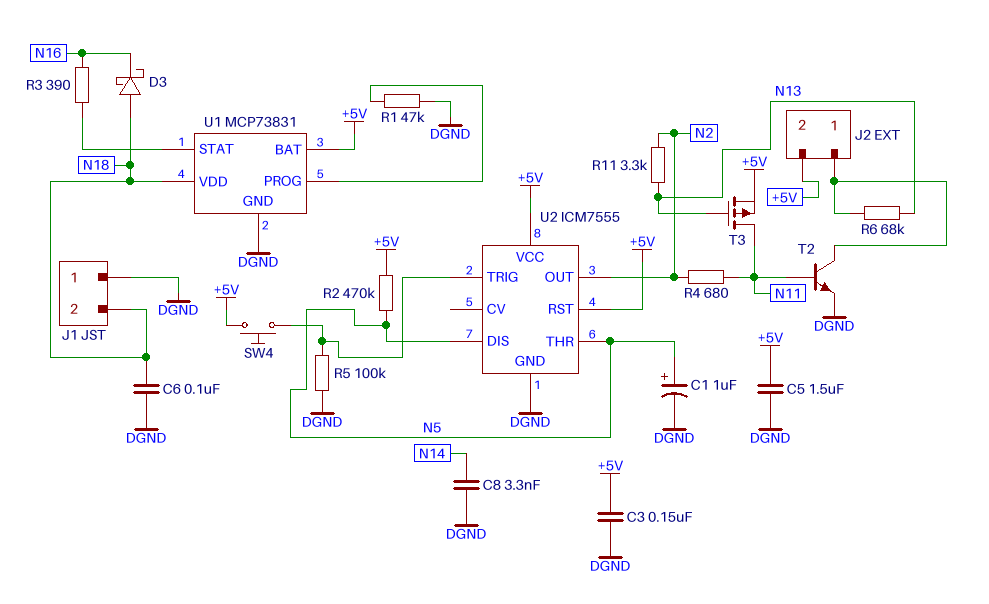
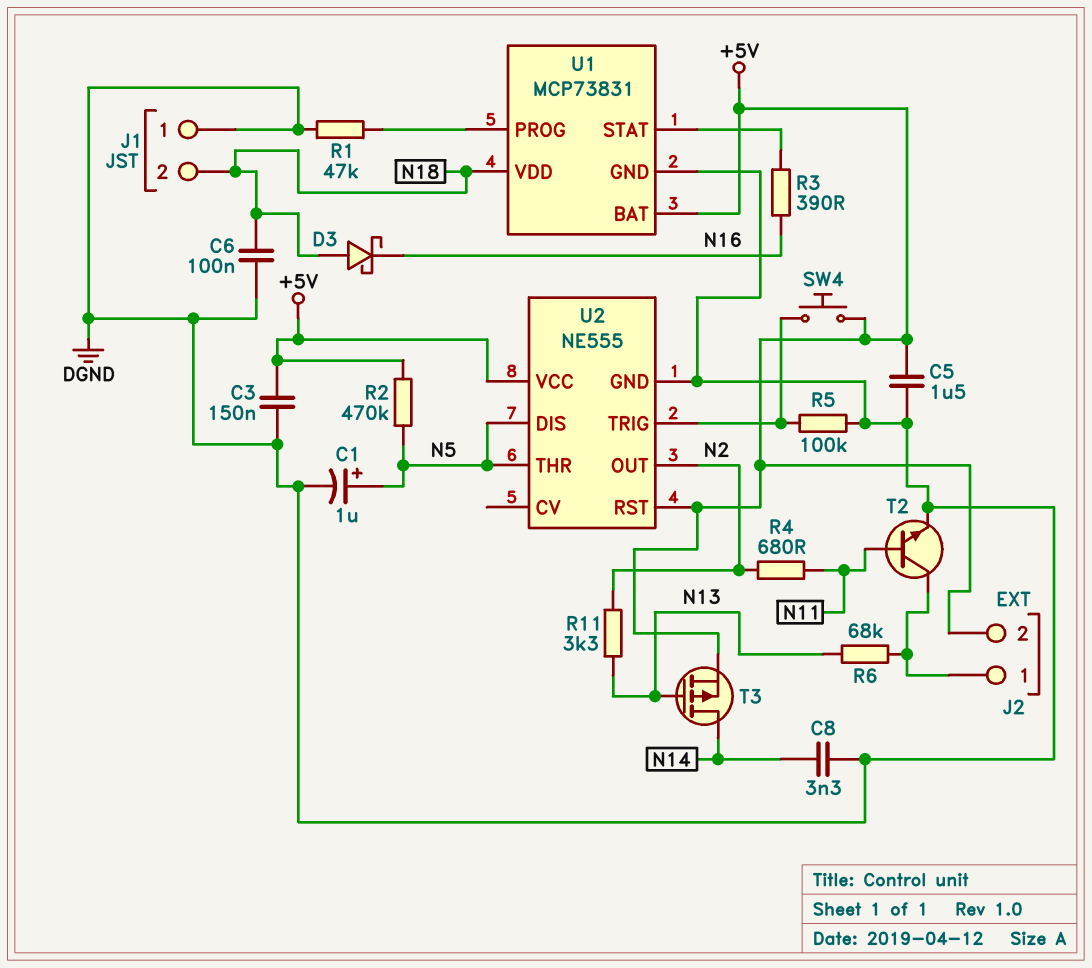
T3: PMOS (G N13, D N11, S +5V) -> PMOS (G N13, D N14, S +5V)
U2: ICM7555 -> NE555

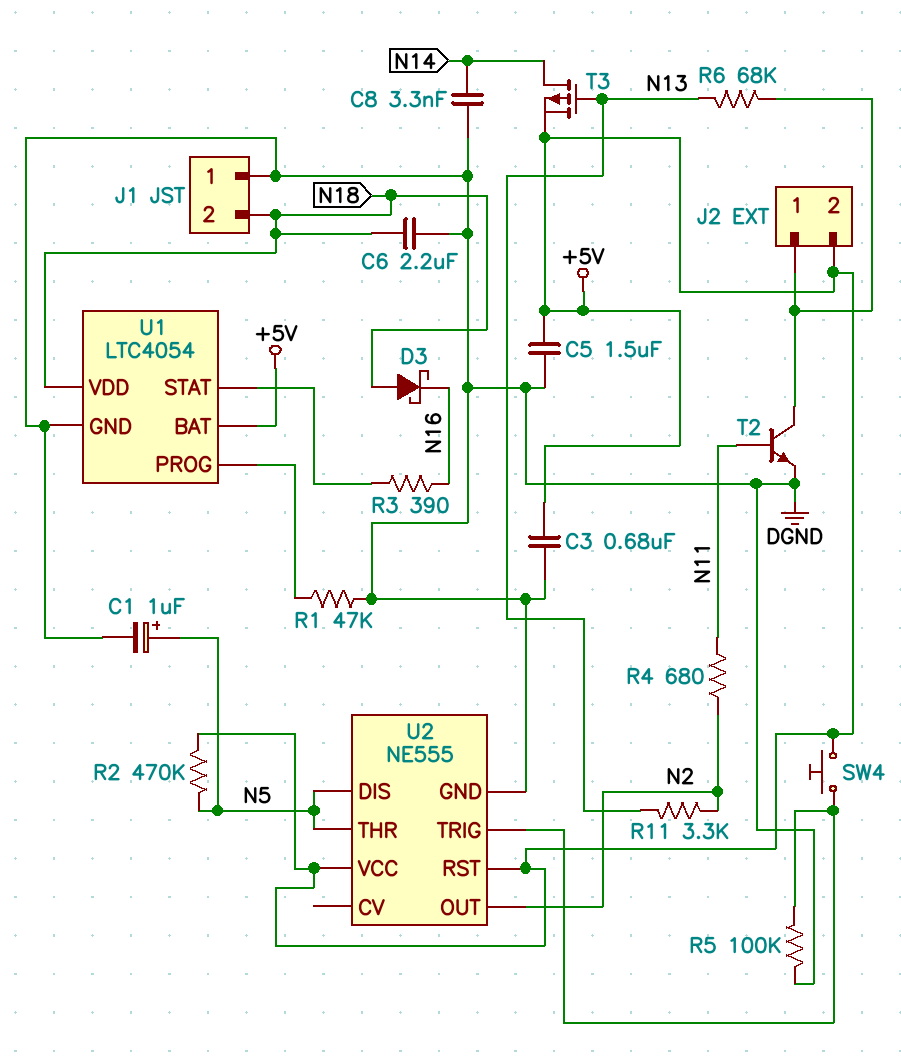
C3: 150nF (+5V, DGND) -> 680nF (+5V, DGND)
C6: 100nF (DGND, N18) -> 2.2uF (DGND, N18)
U1: MCP73831 -> LTC4054

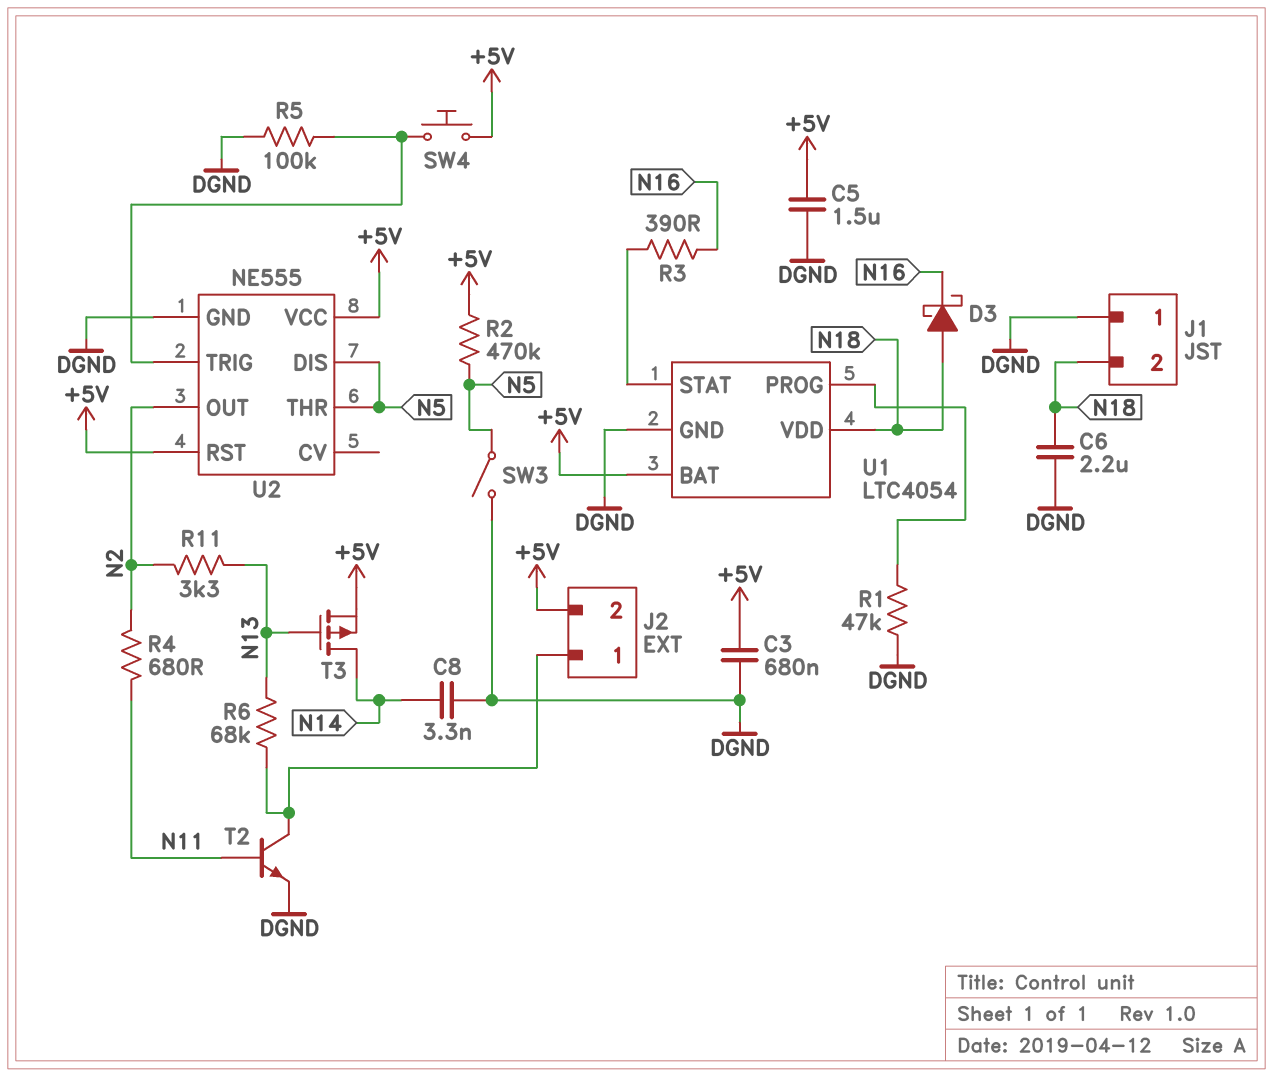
C1: 1uF (plus N5, minus DGND) -> none
SW3: none -> switch (DGND, N5)

